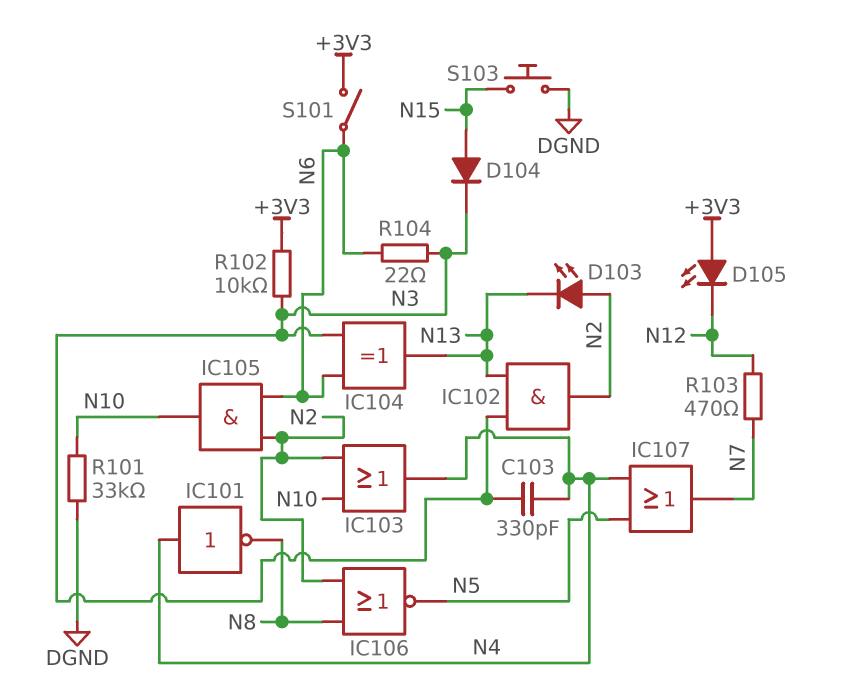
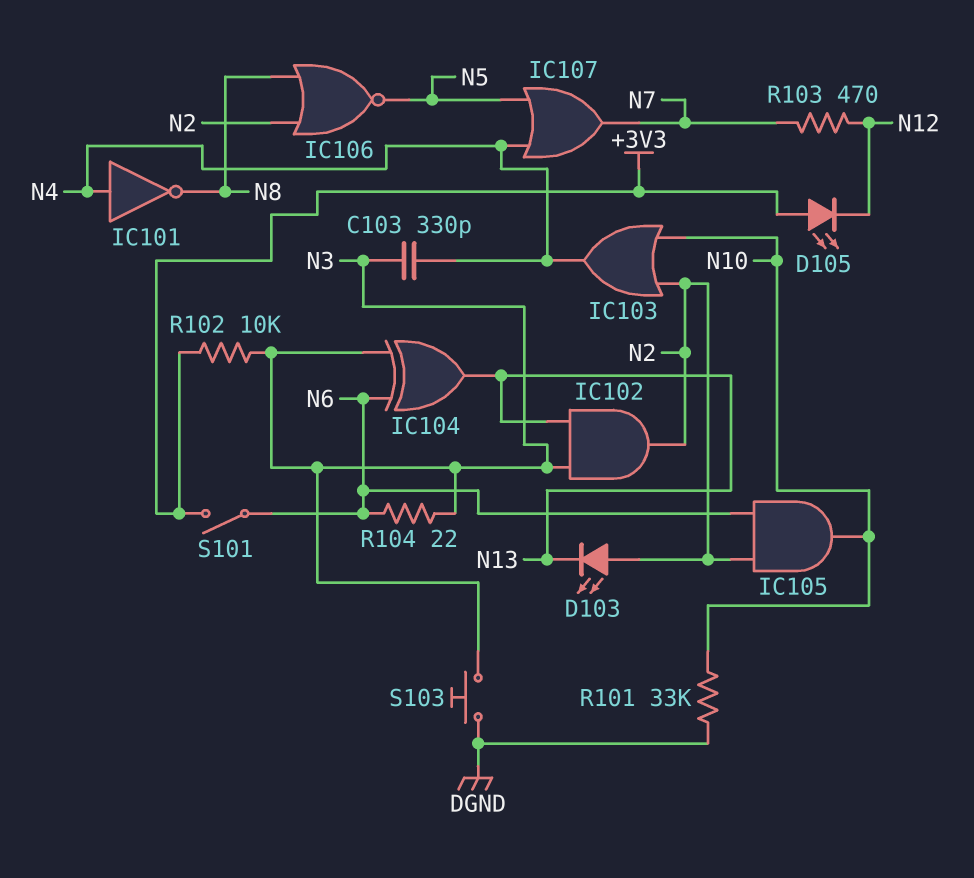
D104: diode (A N15, K N3) -> none
S103: button (DGND, N15) -> button (DGND, N3)

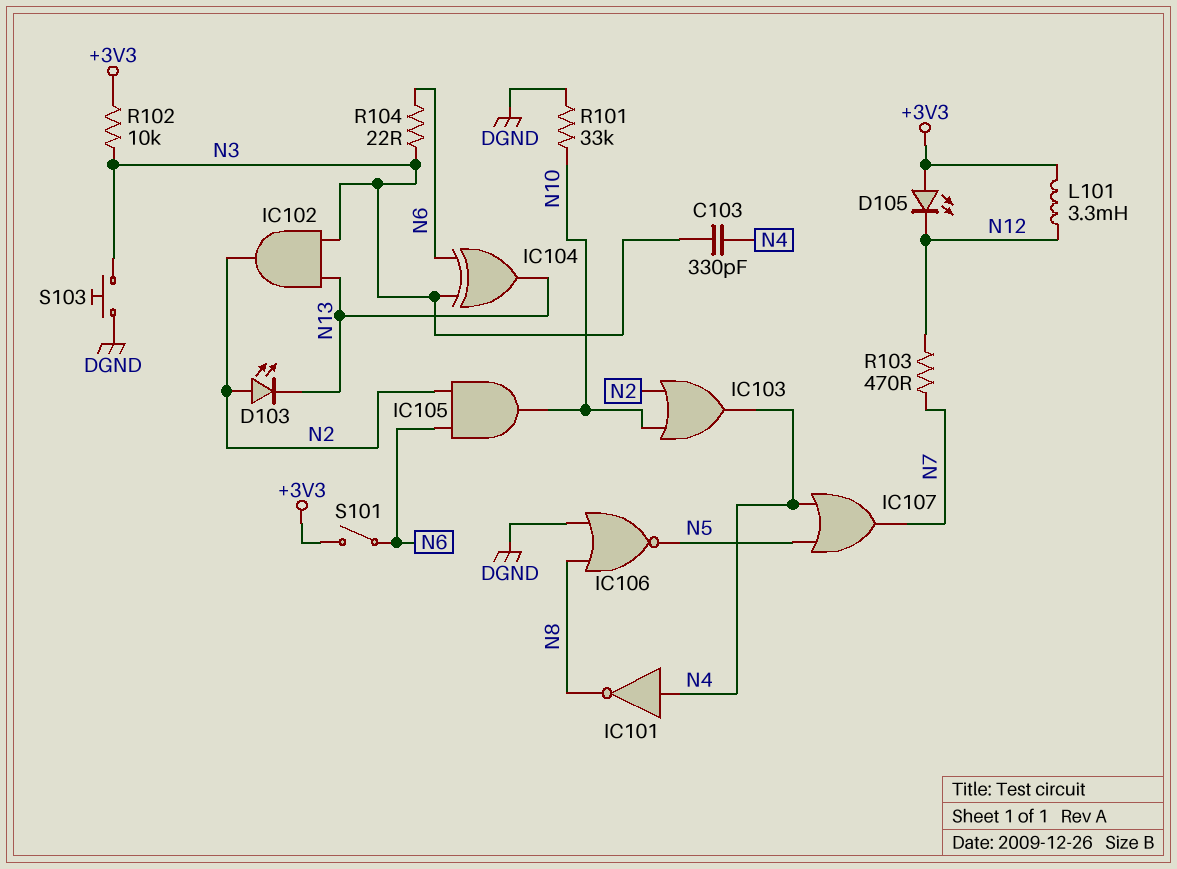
IC106: NOR (in N2, in N8, out N5) -> NOR (in DGND, in N8, out N5)
L101: none -> 3.3mH (+3V3, N12)

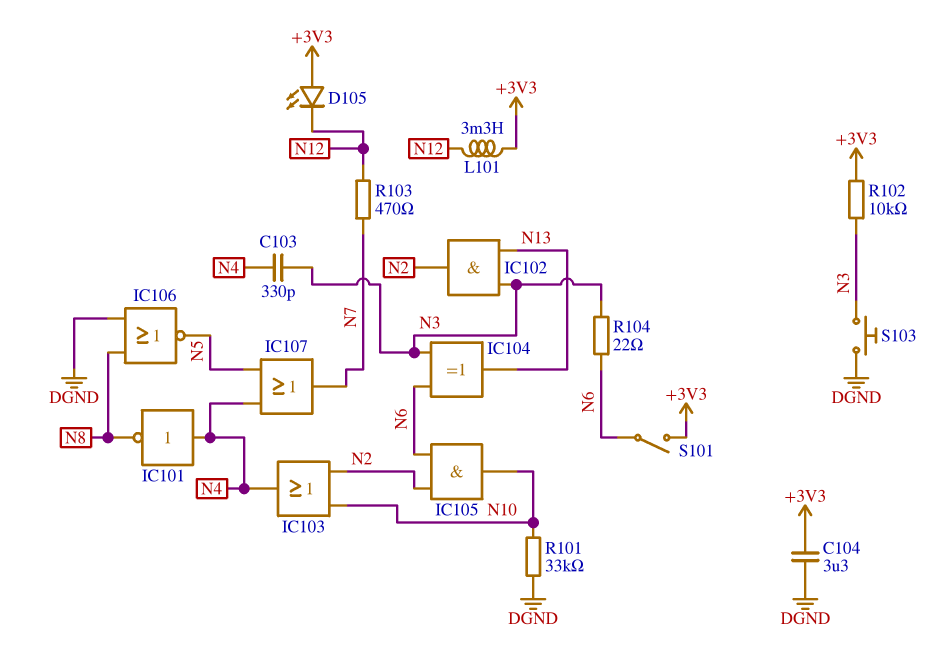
C104: none -> 3.3uF (+3V3, DGND)
D103: LED (A N2, K N13) -> none

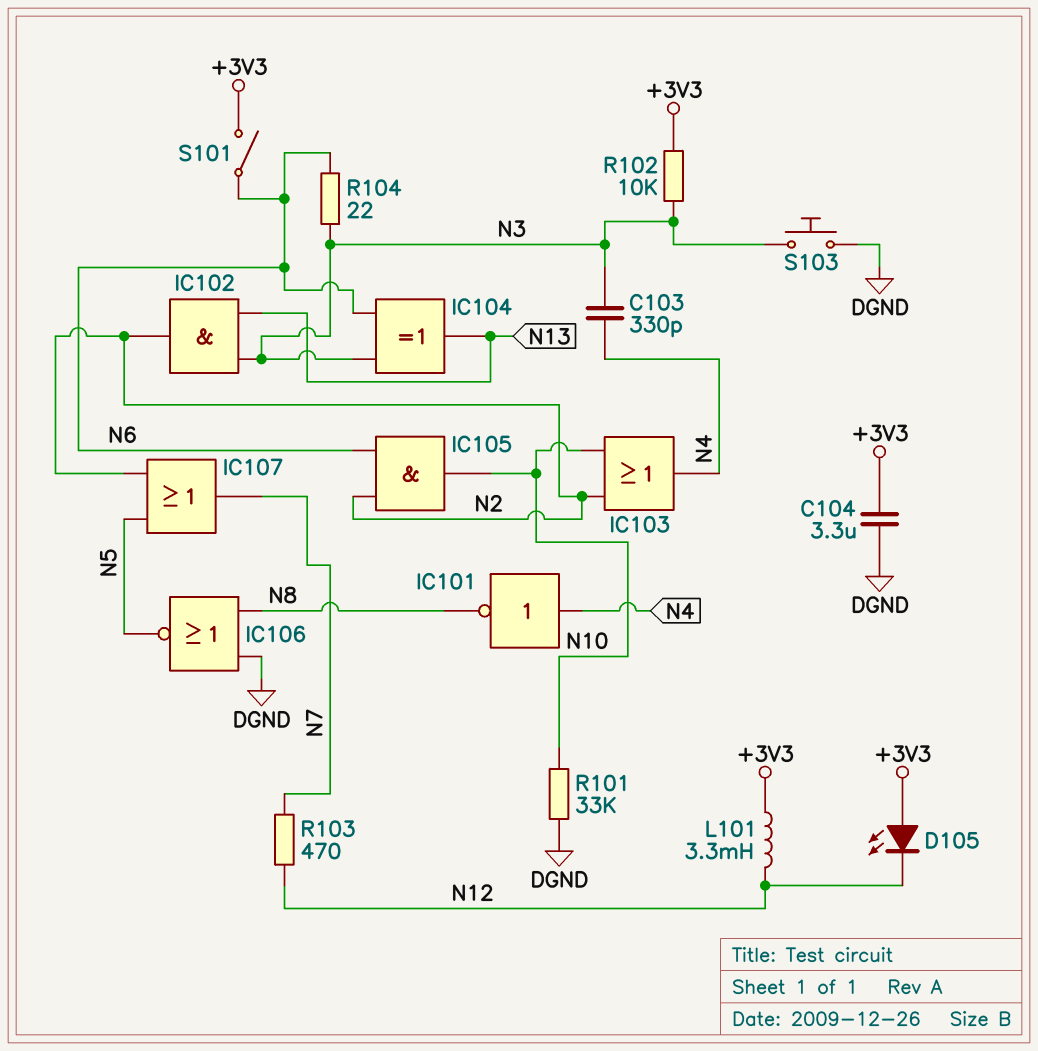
IC107: OR (in N4, in N5, out N7) -> OR (in N2, in N5, out N7)

